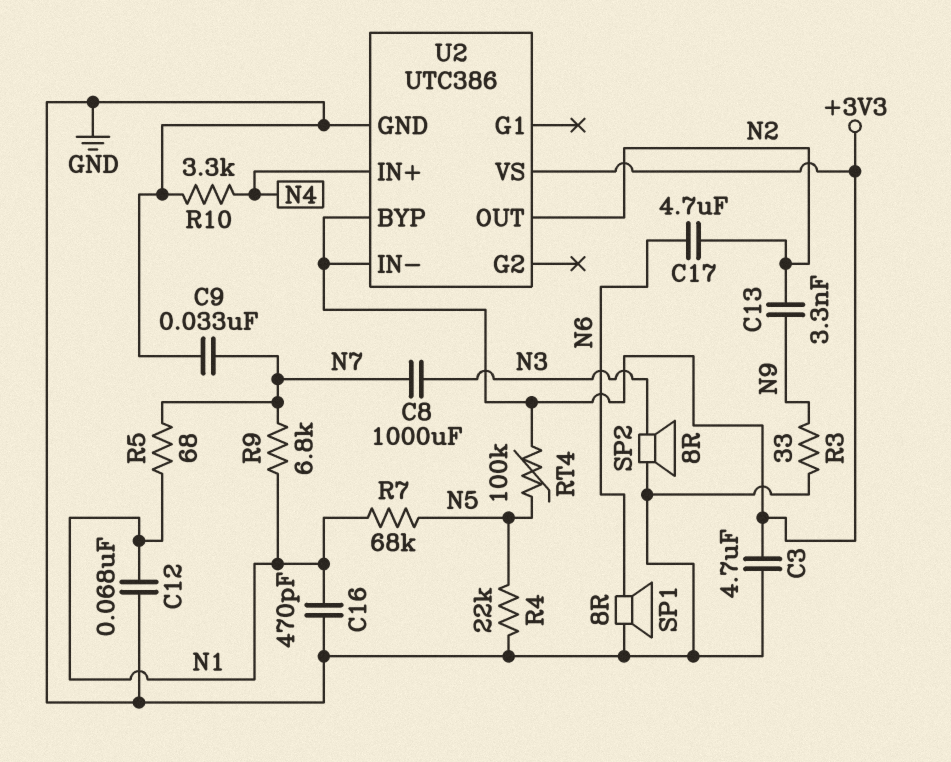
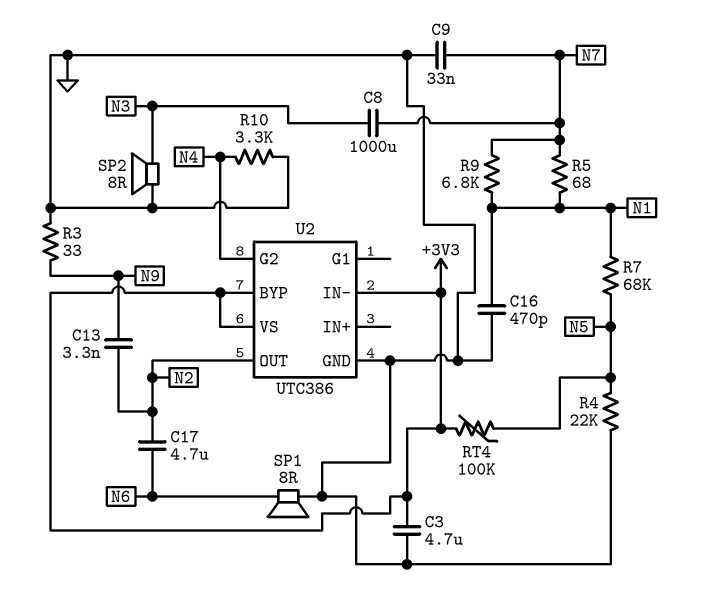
C12: 68nF (GND, N1) -> none
U2 pin G2: none -> N4
U2 pin IN+: N4 -> none

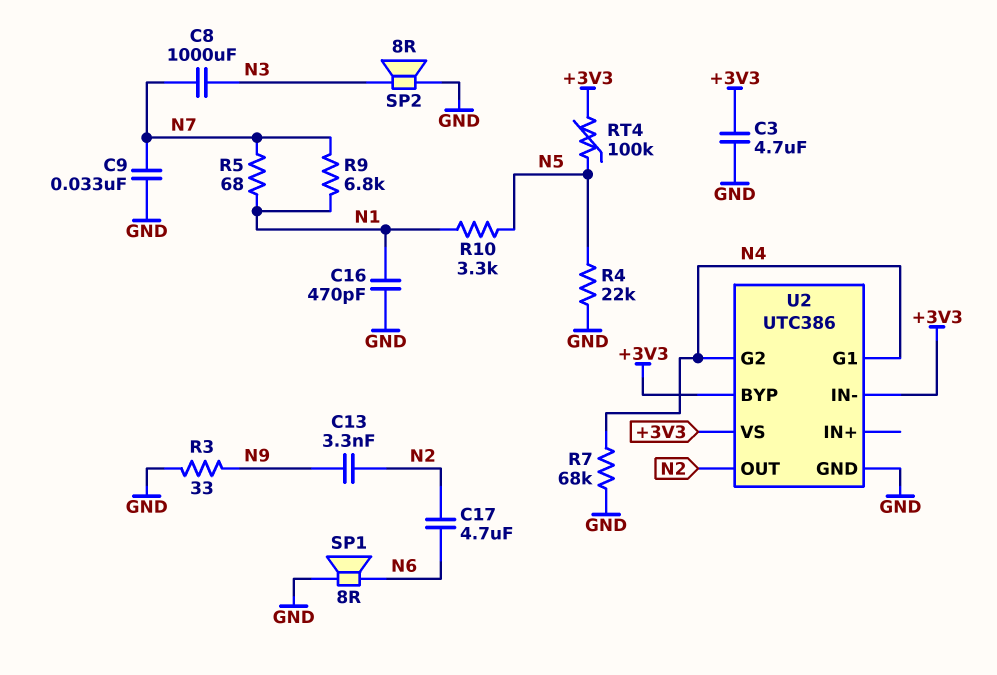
R7: 68k (N1, N5) -> 68k (GND, N4)
R10: 3.3k (GND, N4) -> 3.3k (N1, N5)
U2 pin G1: none -> N4

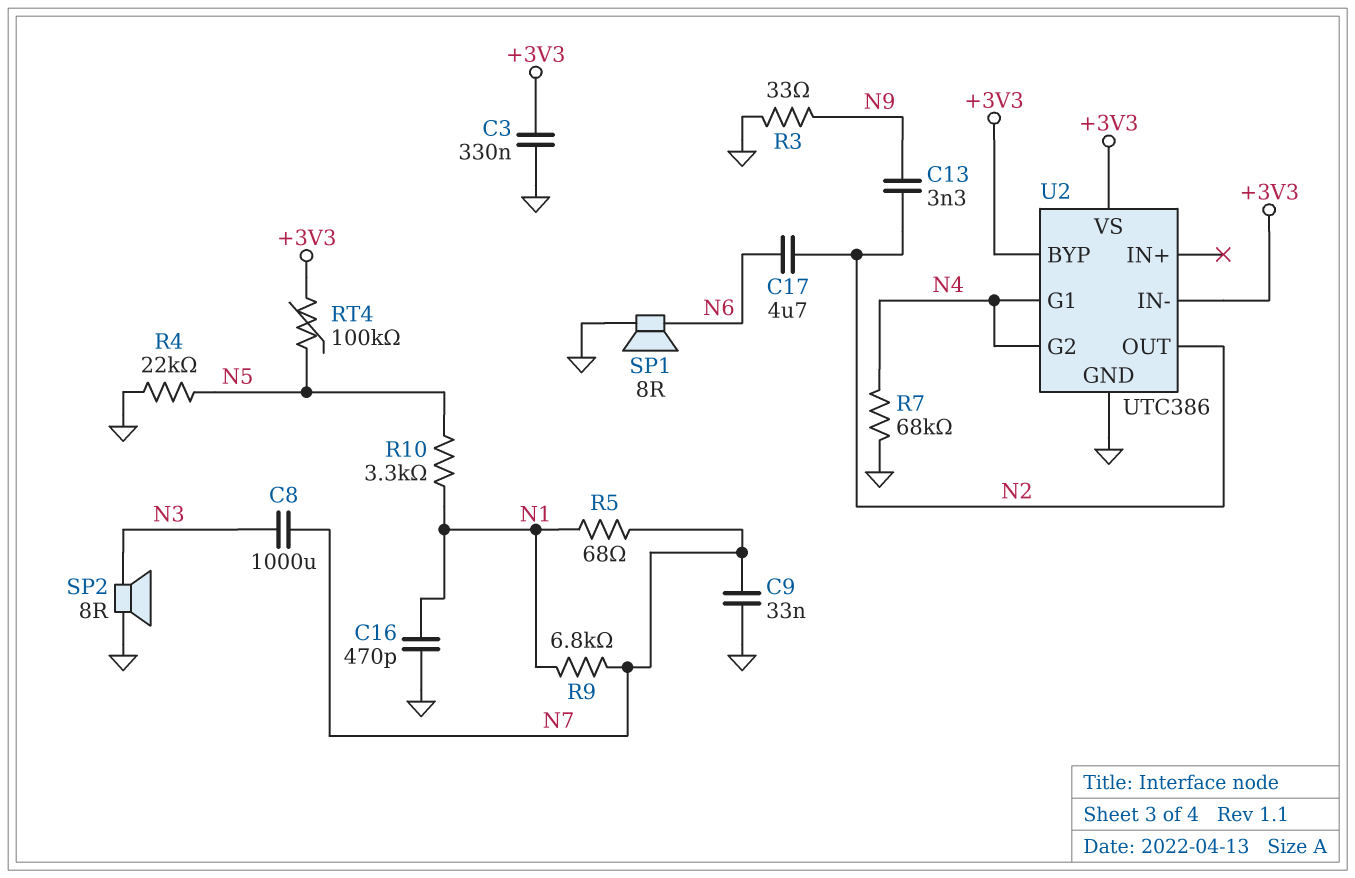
C3: 4.7uF (+3V3, GND) -> 330nF (+3V3, GND)

